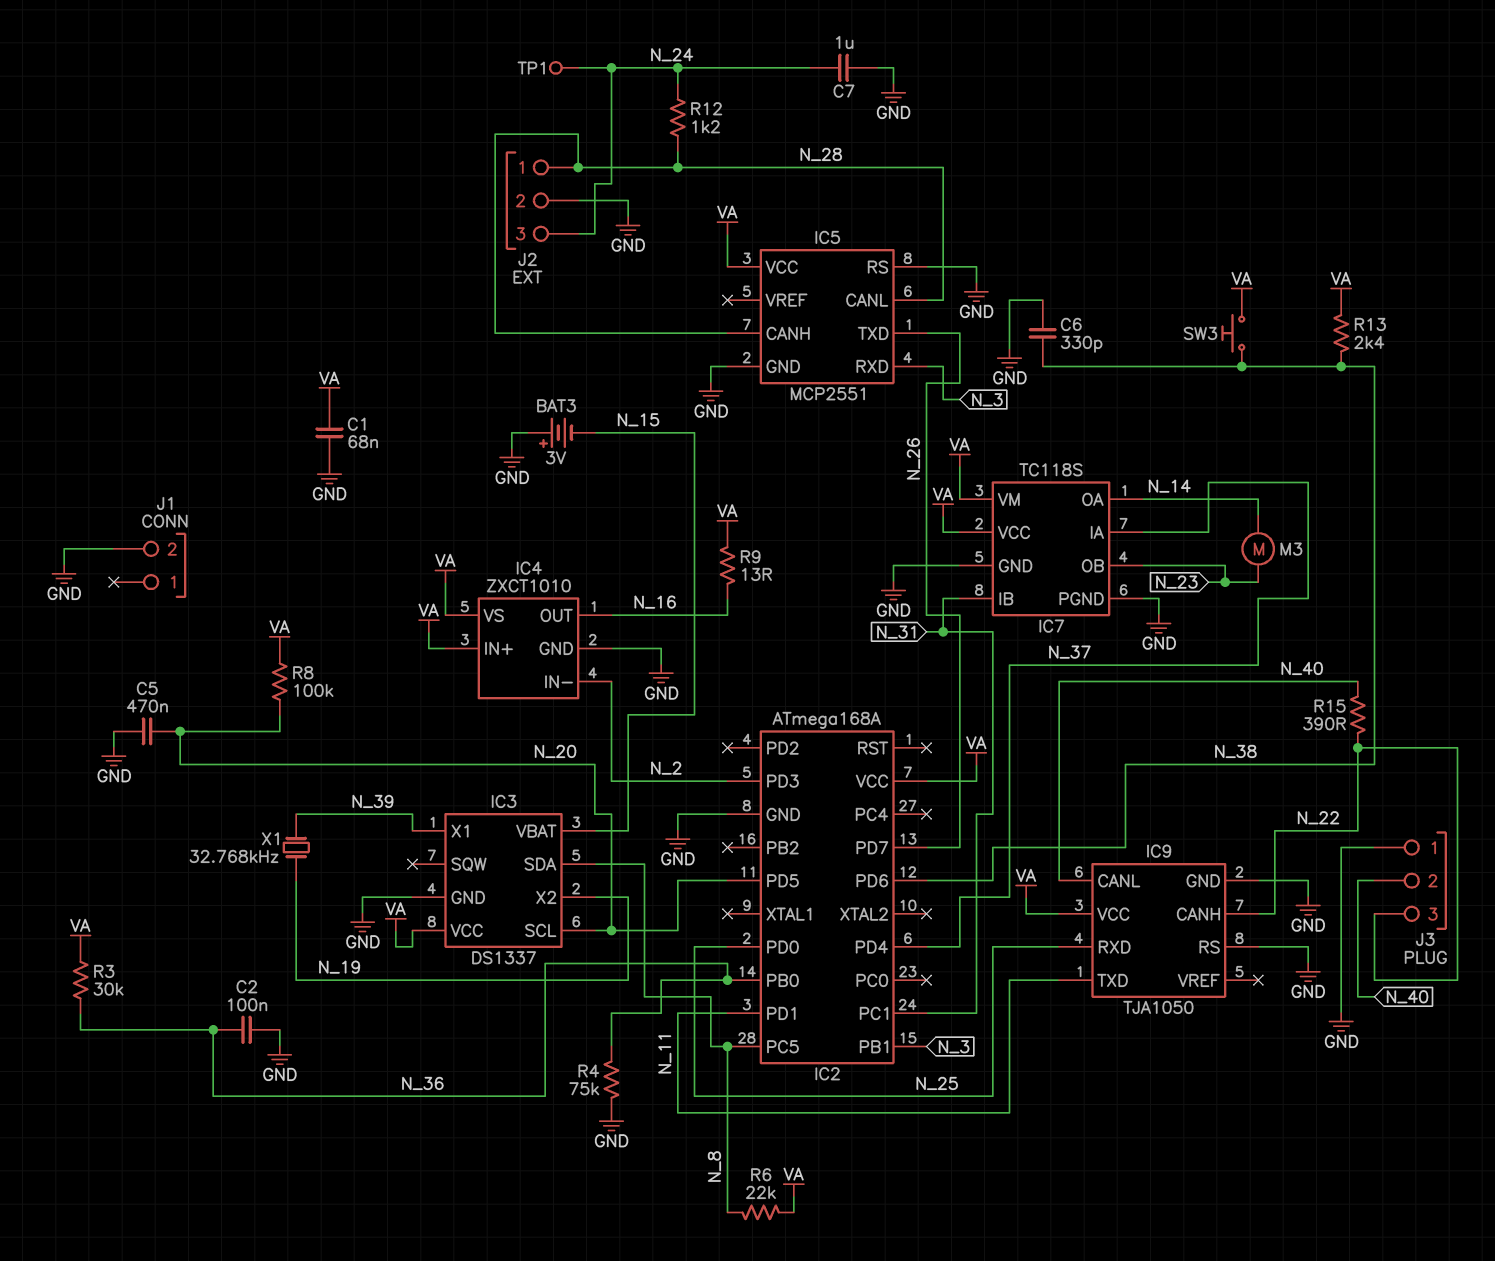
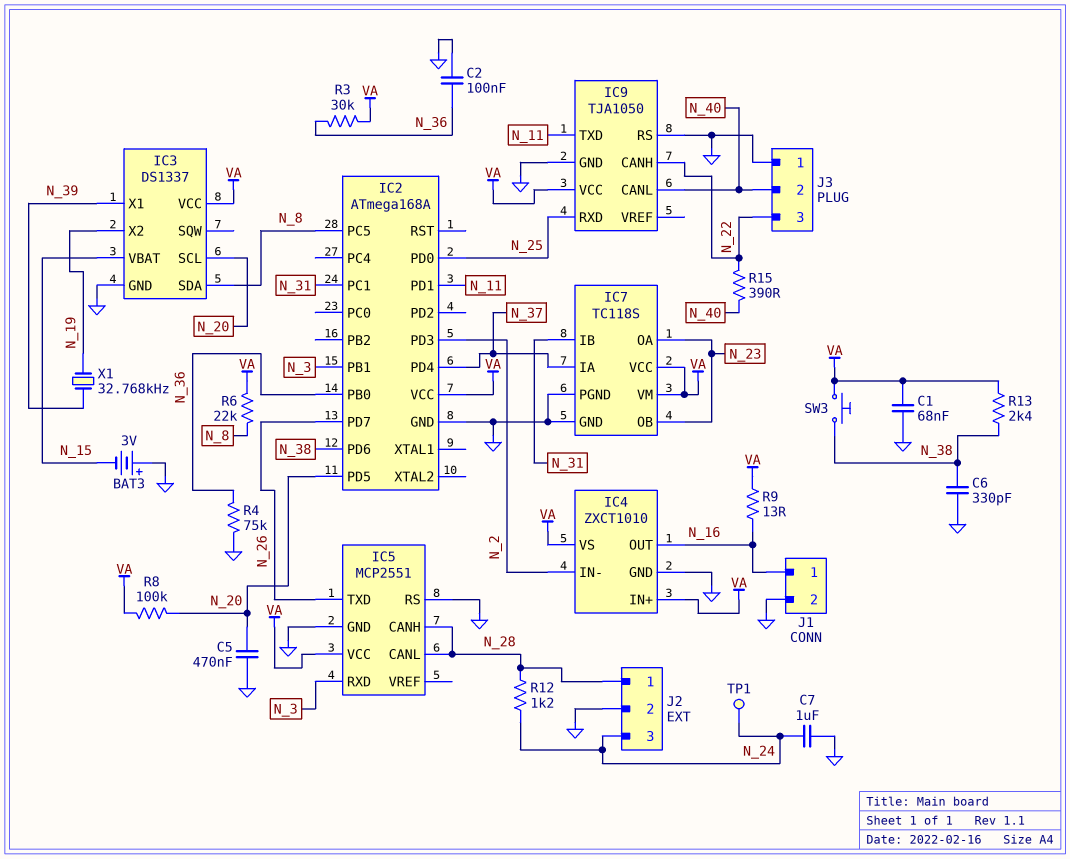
IC7 pin OA: N_14 -> N_23
J1 pin 1: none -> N_16
M3: motor (N_14, N_23) -> none

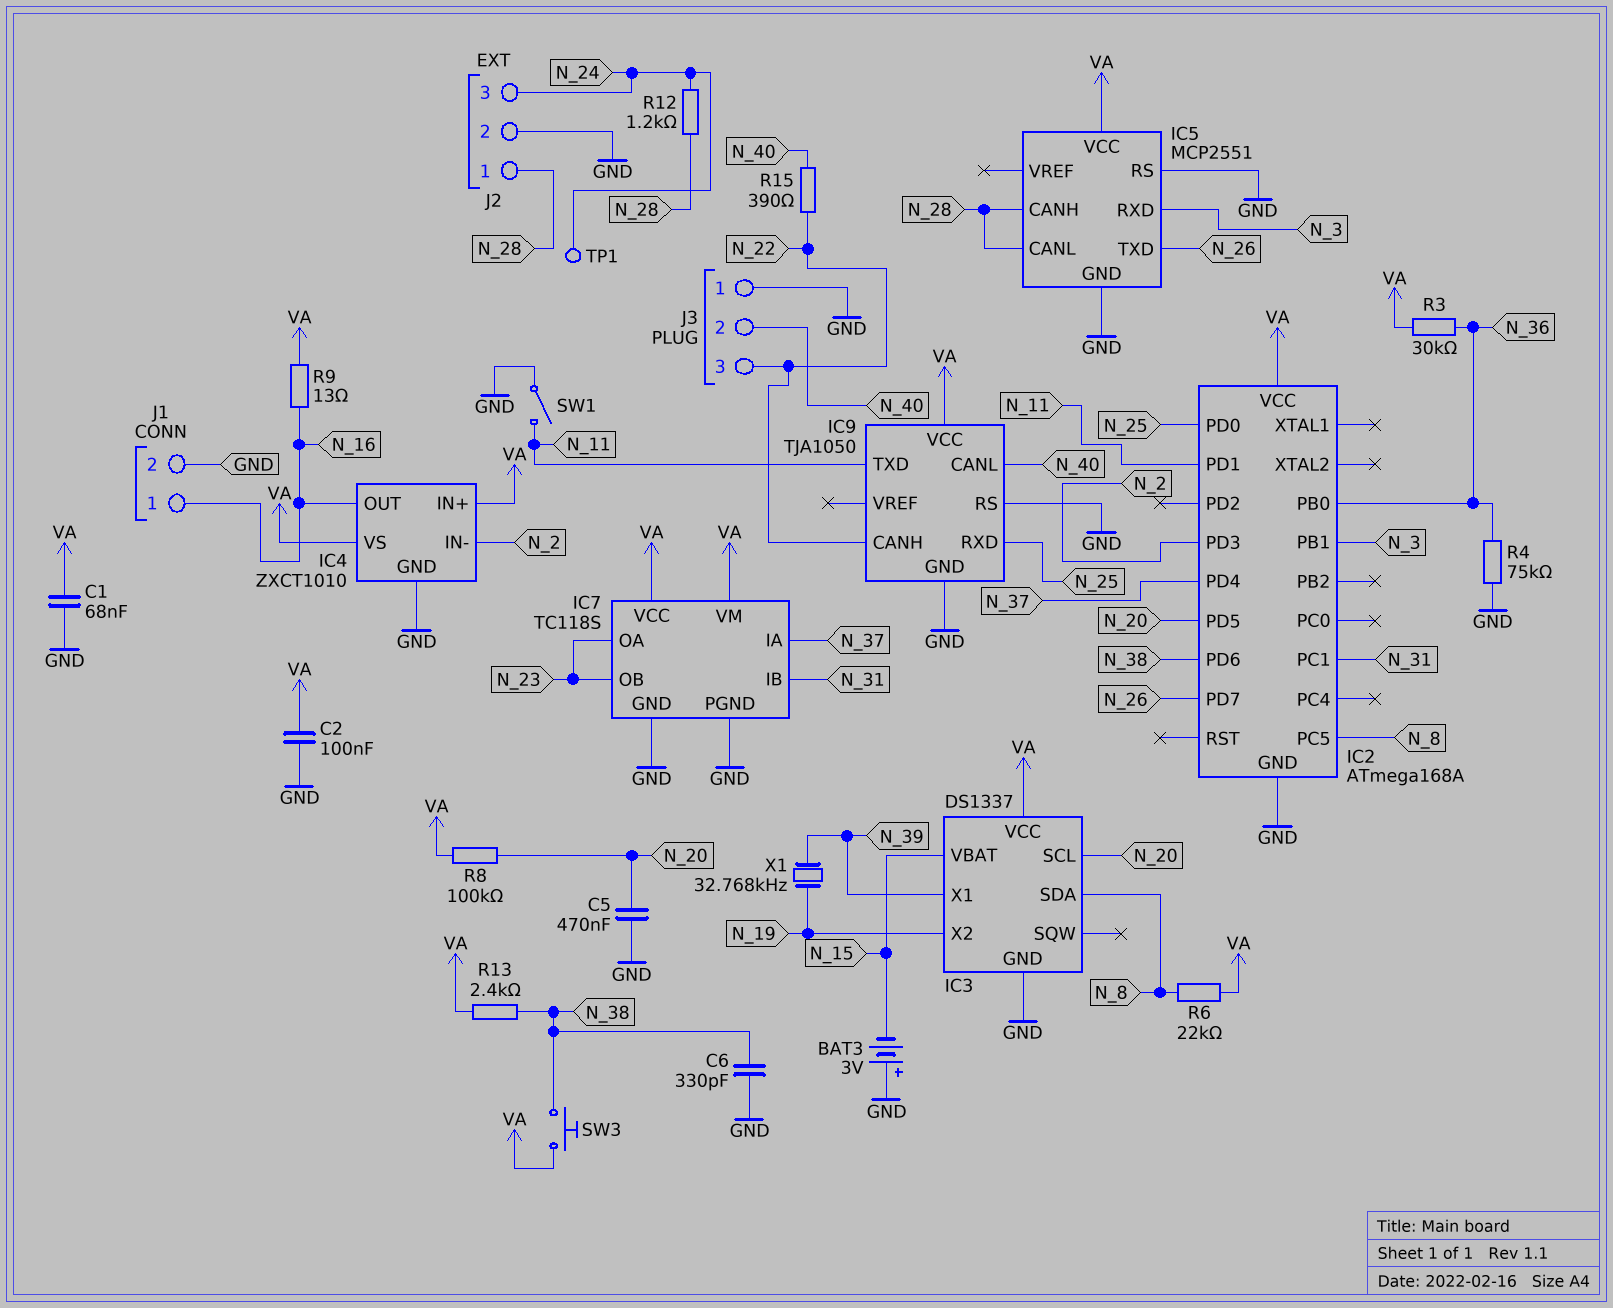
C2: 100nF (GND, N_36) -> 100nF (GND, VA)
C7: 1uF (GND, N_24) -> none
SW1: none -> switch (GND, N_11)

